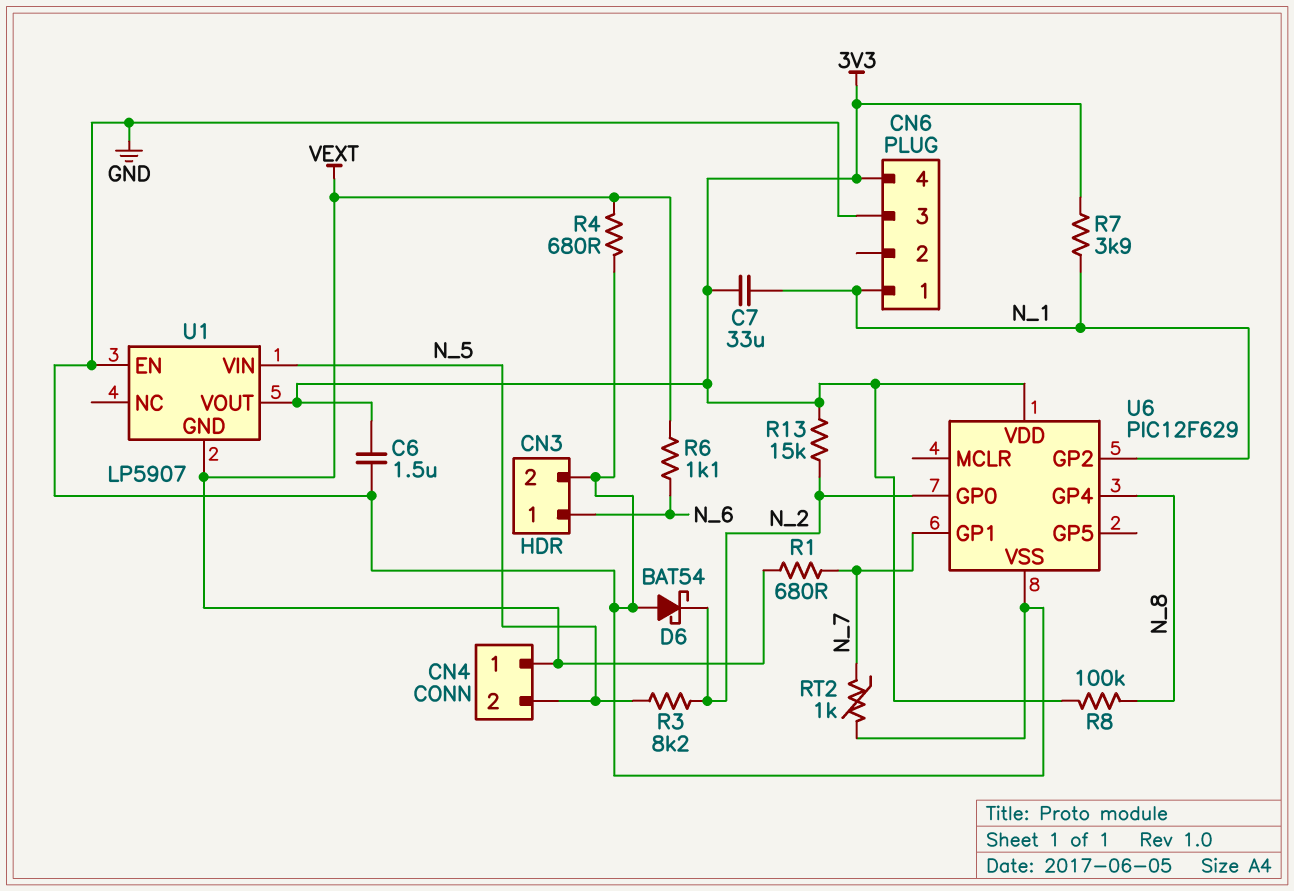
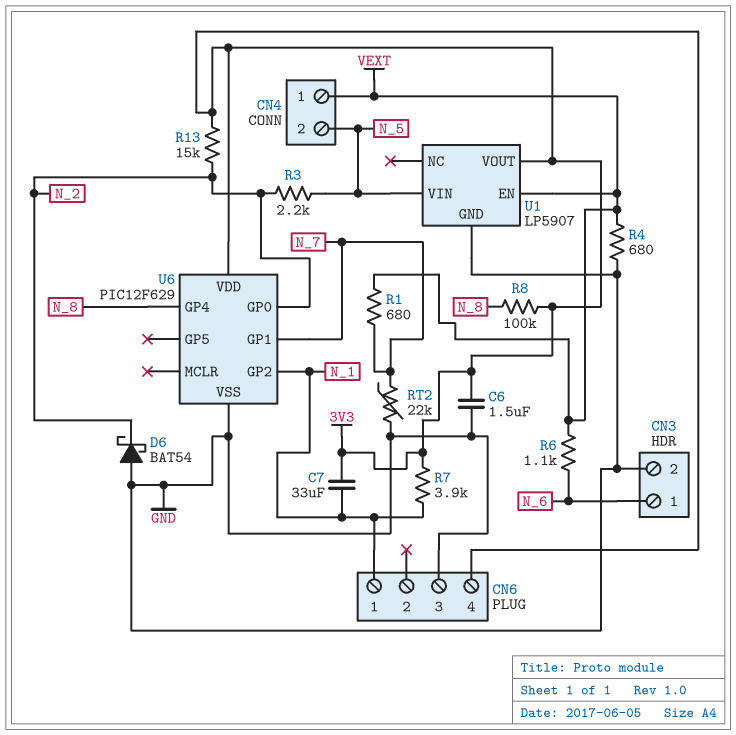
R3: 8.2k (N_2, N_5) -> 2.2k (N_2, N_5)
RT2: 1k (GND, N_7) -> 22k (GND, N_7)
U1 pin EN: GND -> VEXT
U1 pin GND: VEXT -> GND

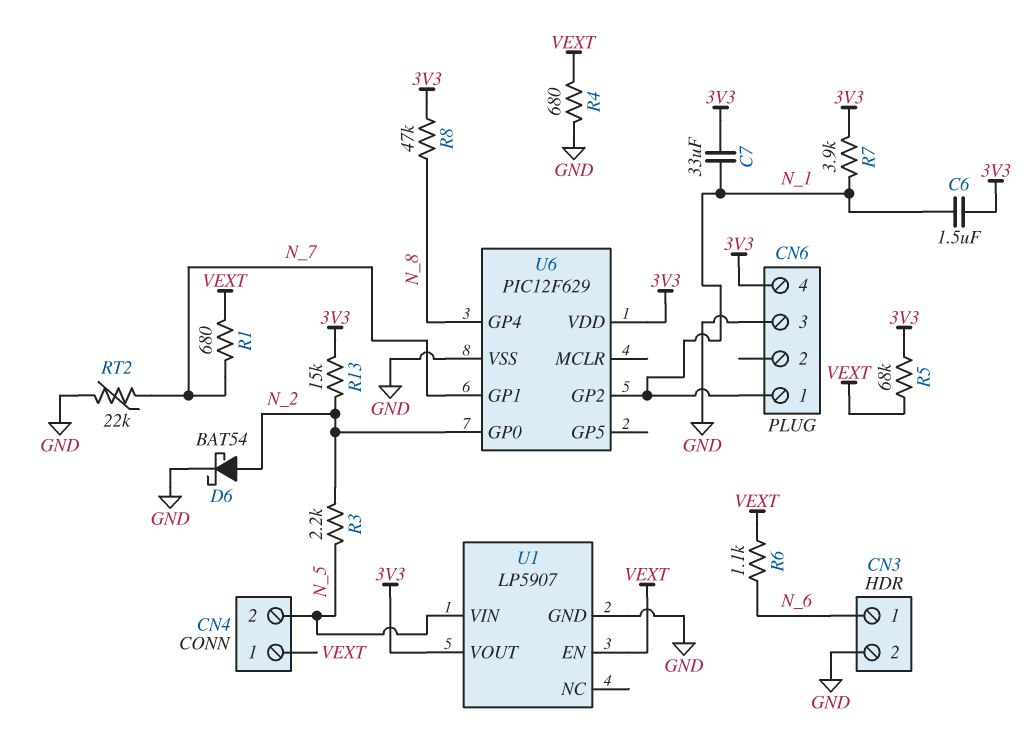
C6: 1.5uF (3V3, GND) -> 1.5uF (3V3, N_1)
D6: schottky BAT54 (A GND, K N_2) -> schottky BAT54 (A N_2, K GND)
R5: none -> 68k (3V3, VEXT)
R8: 100k (3V3, N_8) -> 47k (3V3, N_8)

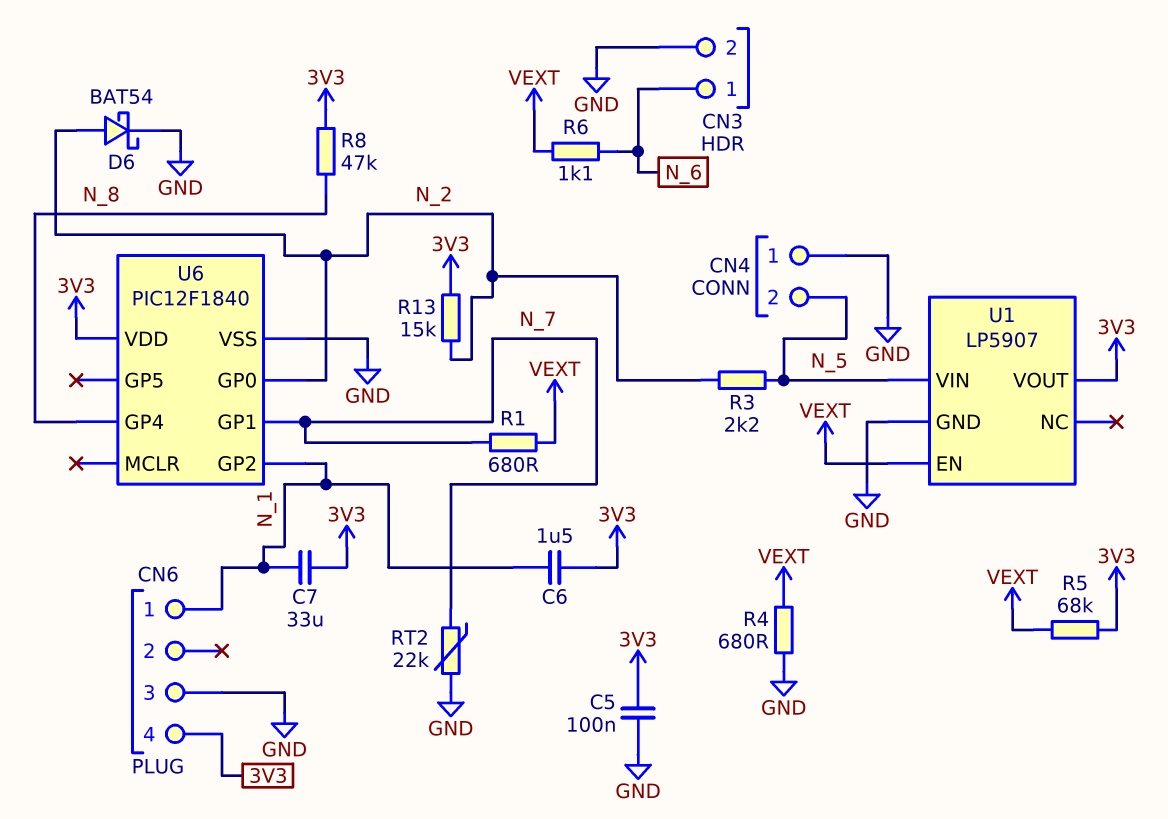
C5: none -> 100nF (3V3, GND)
CN4 pin 1: VEXT -> GND
R7: 3.9k (3V3, N_1) -> none
U6: PIC12F629 -> PIC12F1840

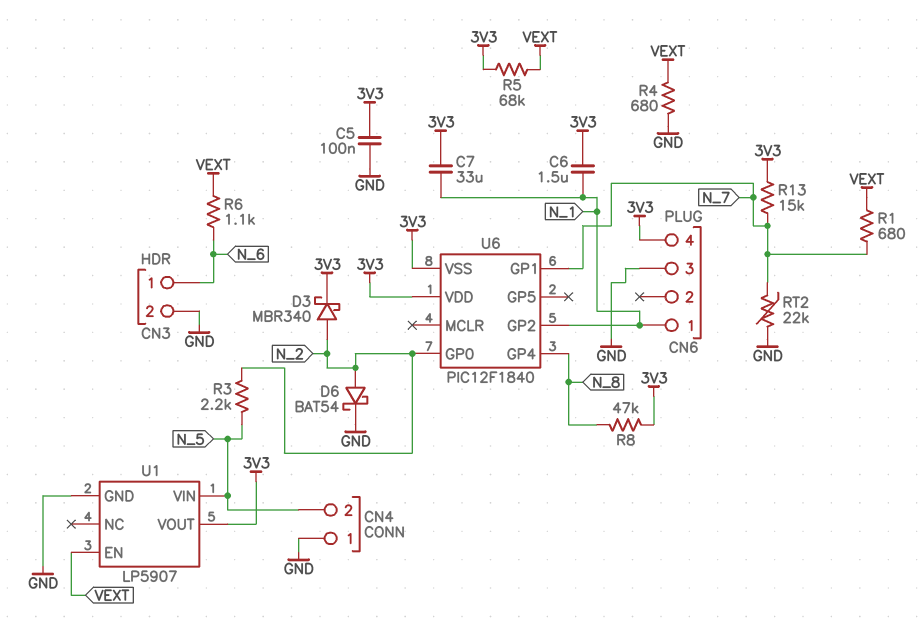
D3: none -> schottky MBR340 (A N_2, K 3V3)
R13: 15k (3V3, N_2) -> 15k (3V3, N_7)
U6 pin VSS: GND -> 3V3

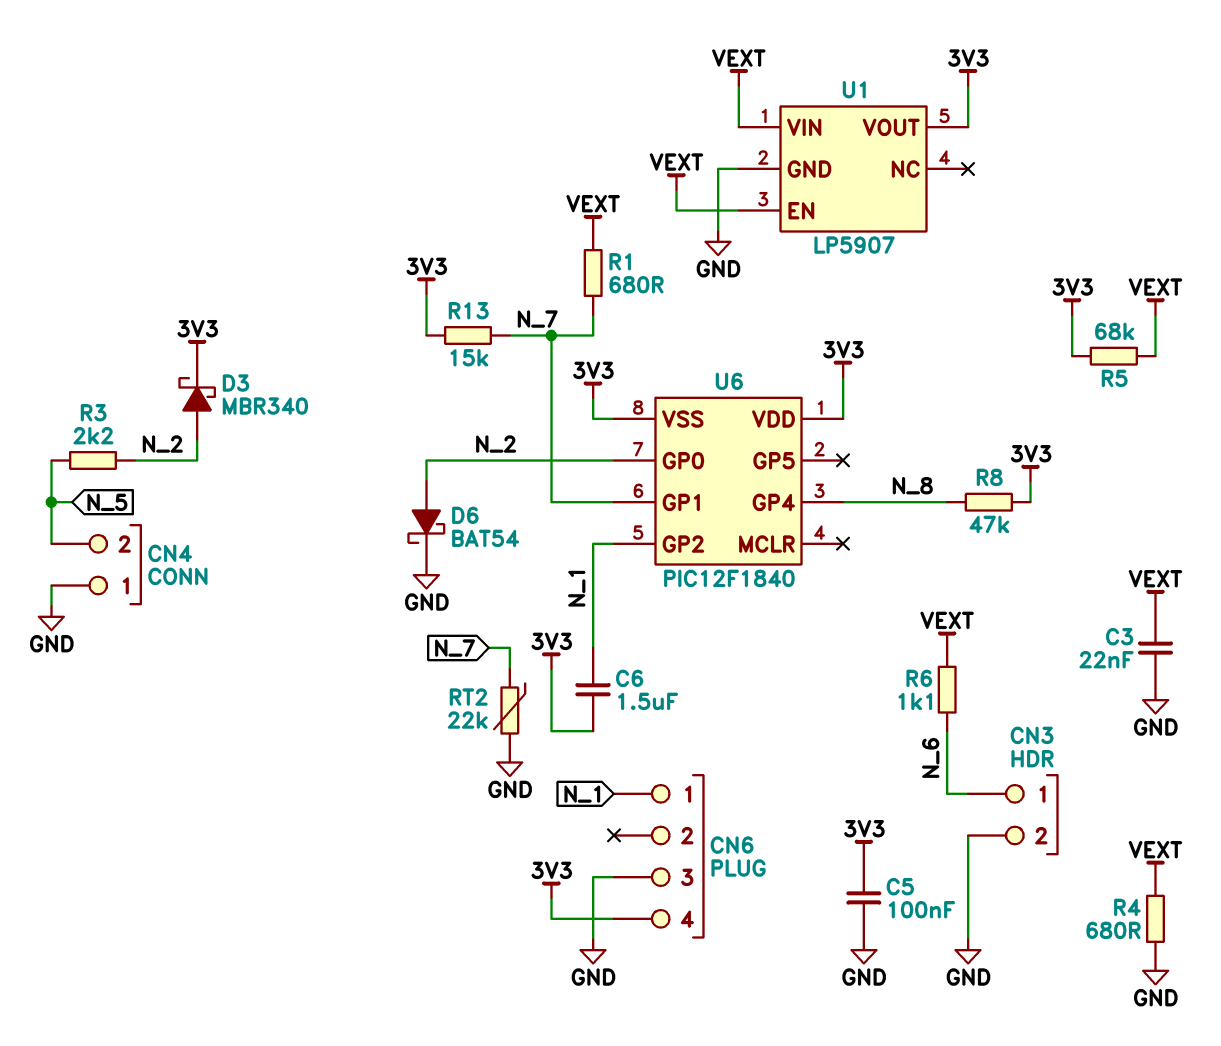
C3: none -> 22nF (GND, VEXT)
C7: 33uF (3V3, N_1) -> none
U1 pin VIN: N_5 -> VEXT

